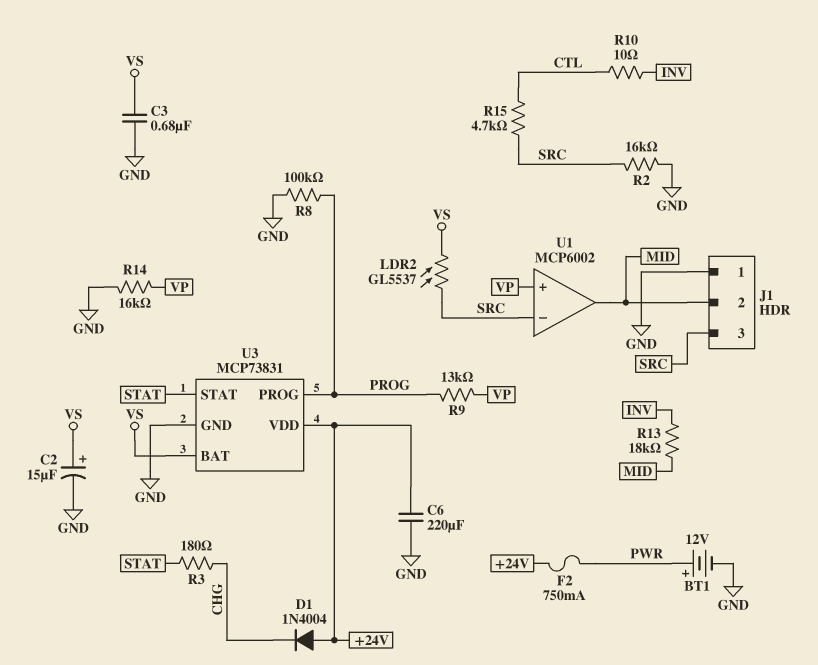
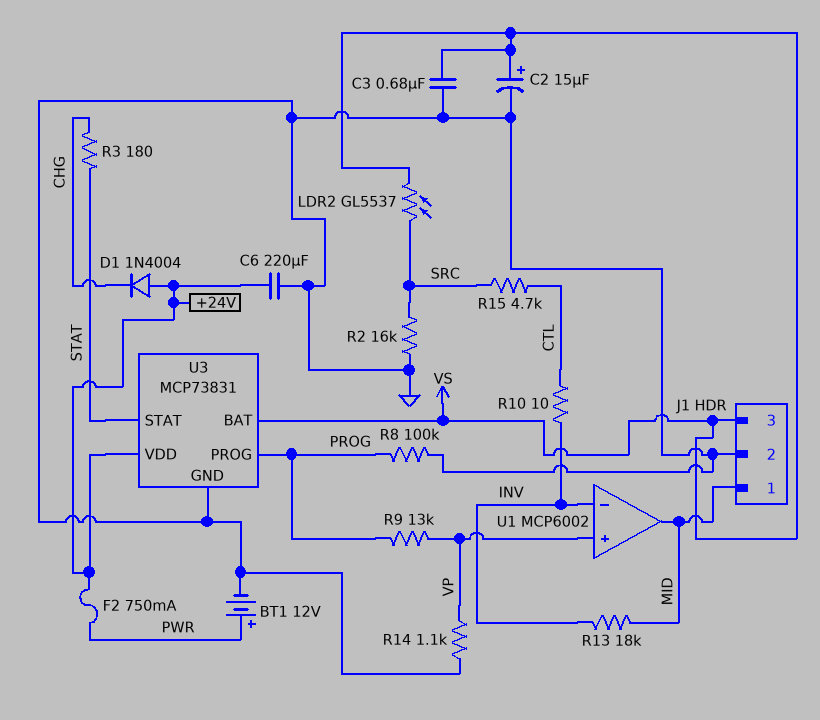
J1 pin 1: GND -> MID
J1 pin 2: MID -> GND
J1 pin 3: SRC -> VS
R14: 16k (GND, VP) -> 1.1k (GND, VP)
U1 pin in-: SRC -> INV

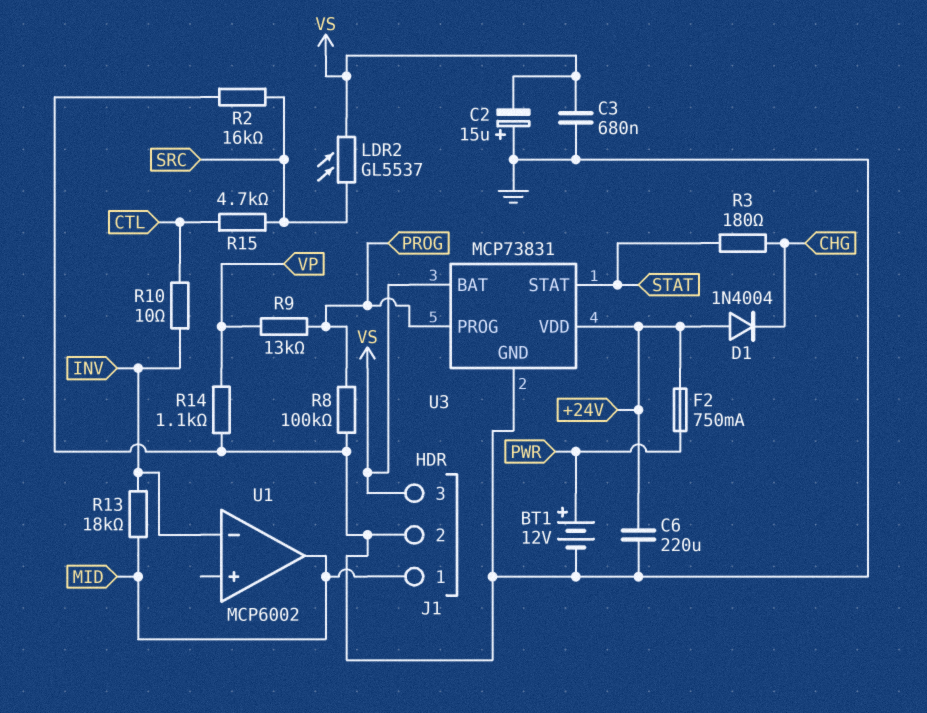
C2: 15uF (plus VS, minus GND) -> 15uF (plus GND, minus VS)
U1 pin in+: VP -> none

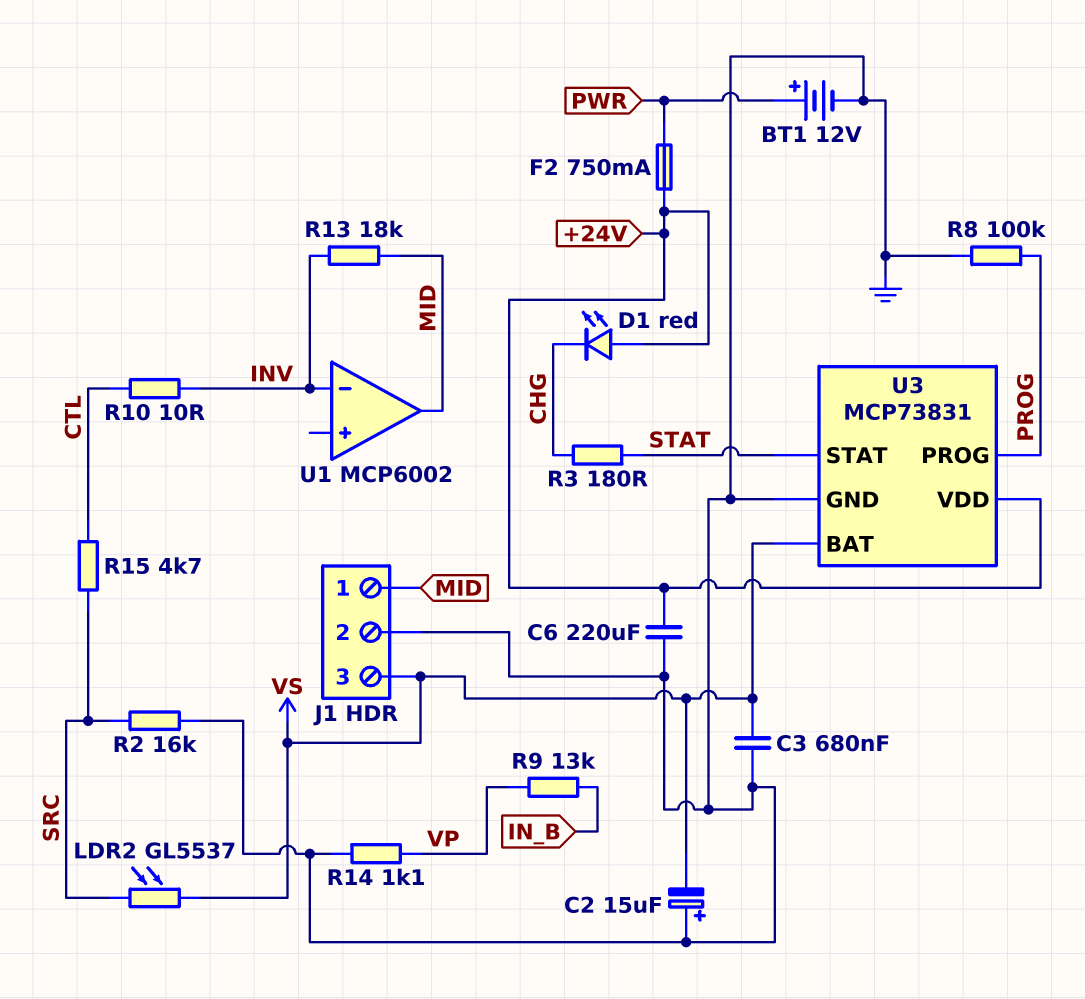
D1: diode 1N4004 (A +24V, K CHG) -> LED red (A +24V, K CHG)
R9: 13k (PROG, VP) -> 13k (IN_B, VP)

